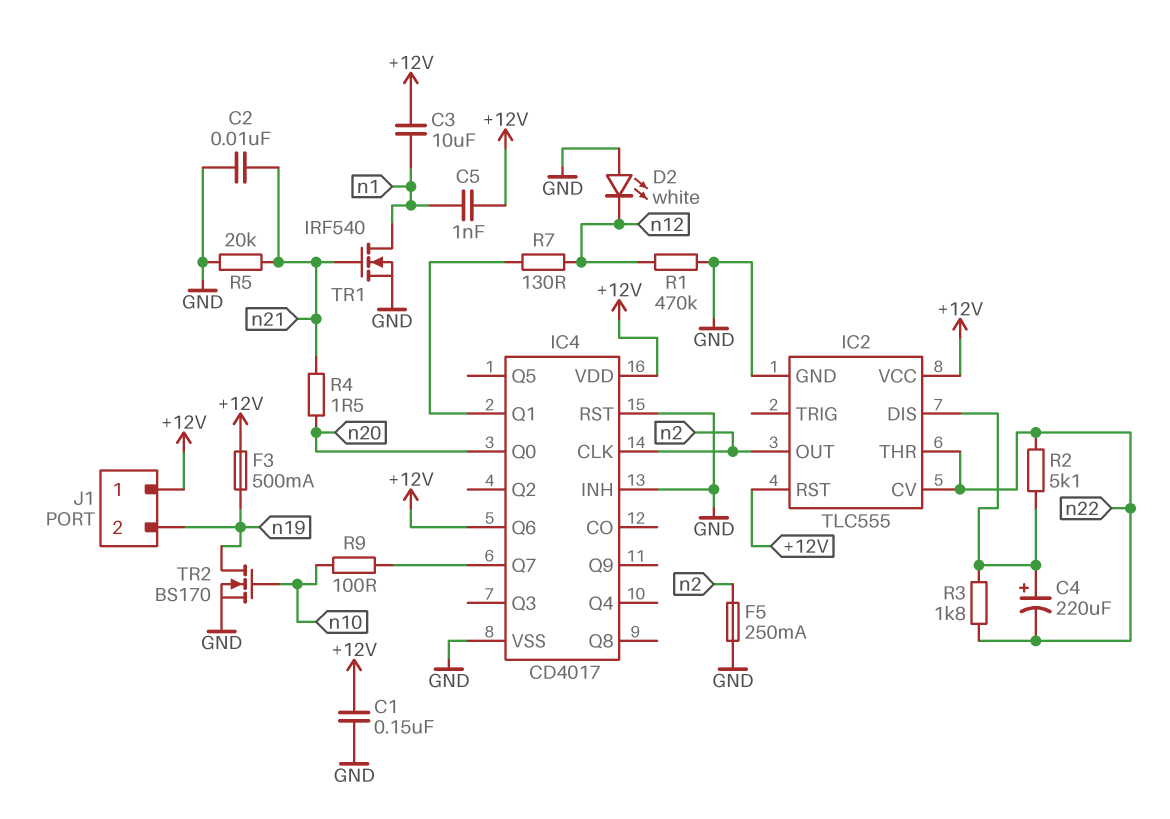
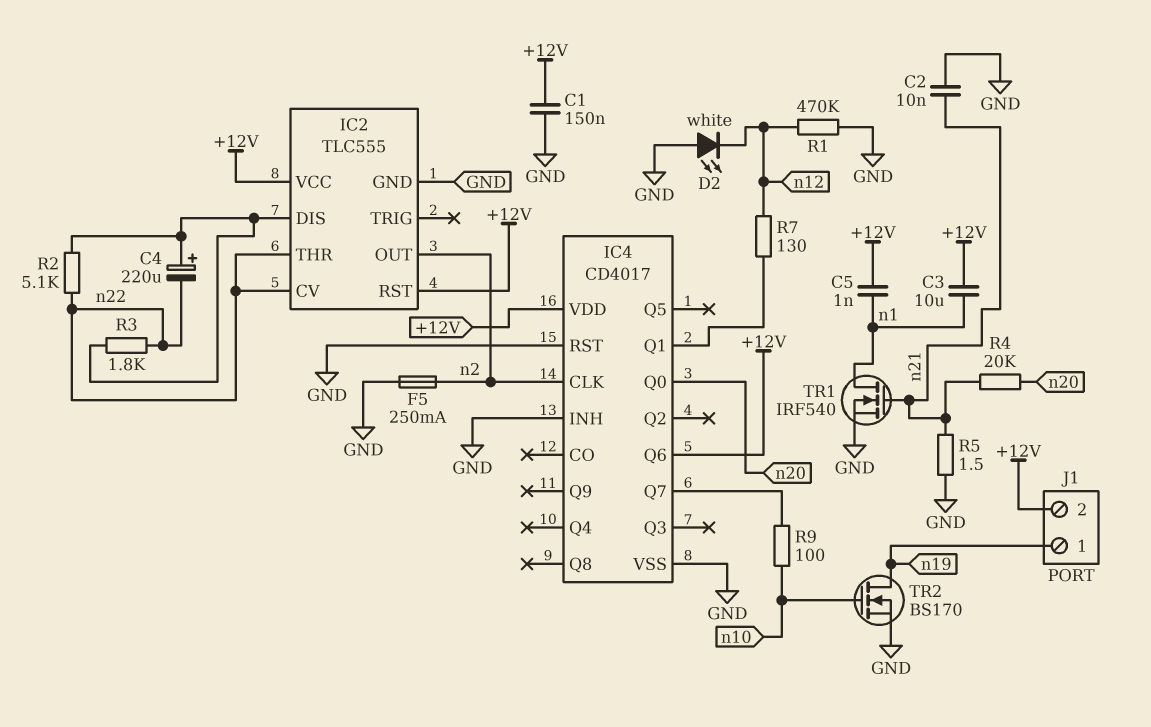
F3: 500mA (+12V, n19) -> none
J1 pin 1: +12V -> n19
J1 pin 2: n19 -> +12V
R4: 1.5 (n20, n21) -> 20k (n20, n21)
R5: 20k (GND, n21) -> 1.5 (GND, n21)

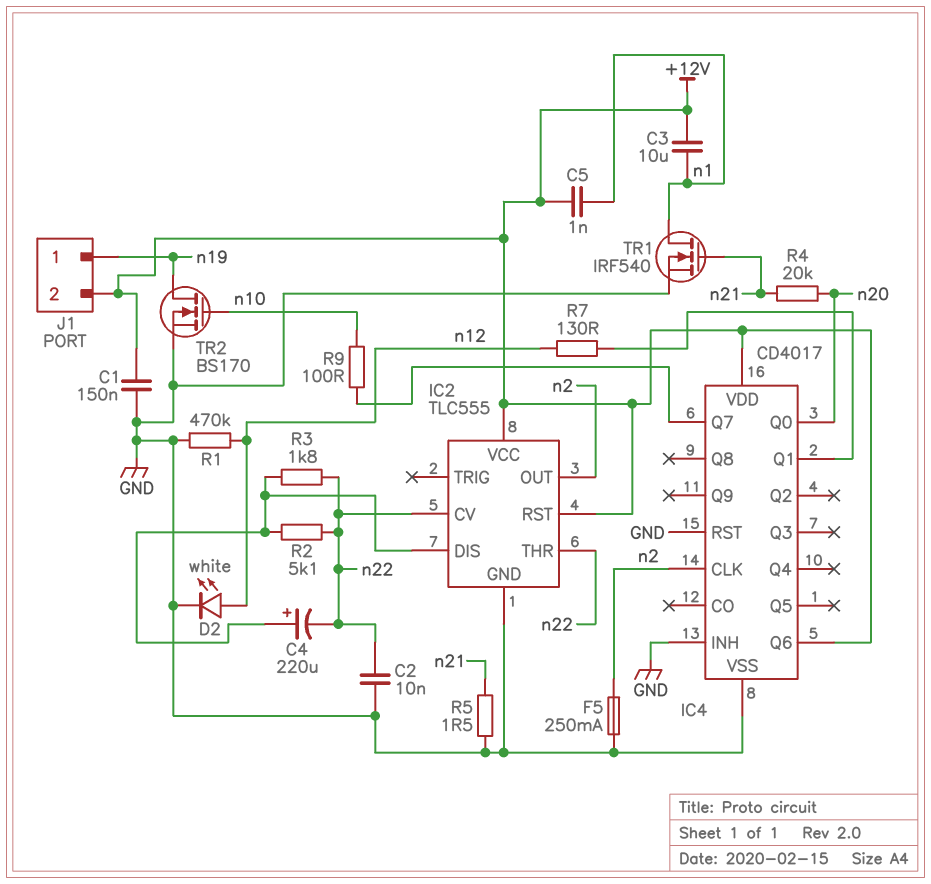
C2: 10nF (GND, n21) -> 10nF (GND, n22)
D2: LED white (A GND, K n12) -> LED white (A n12, K GND)

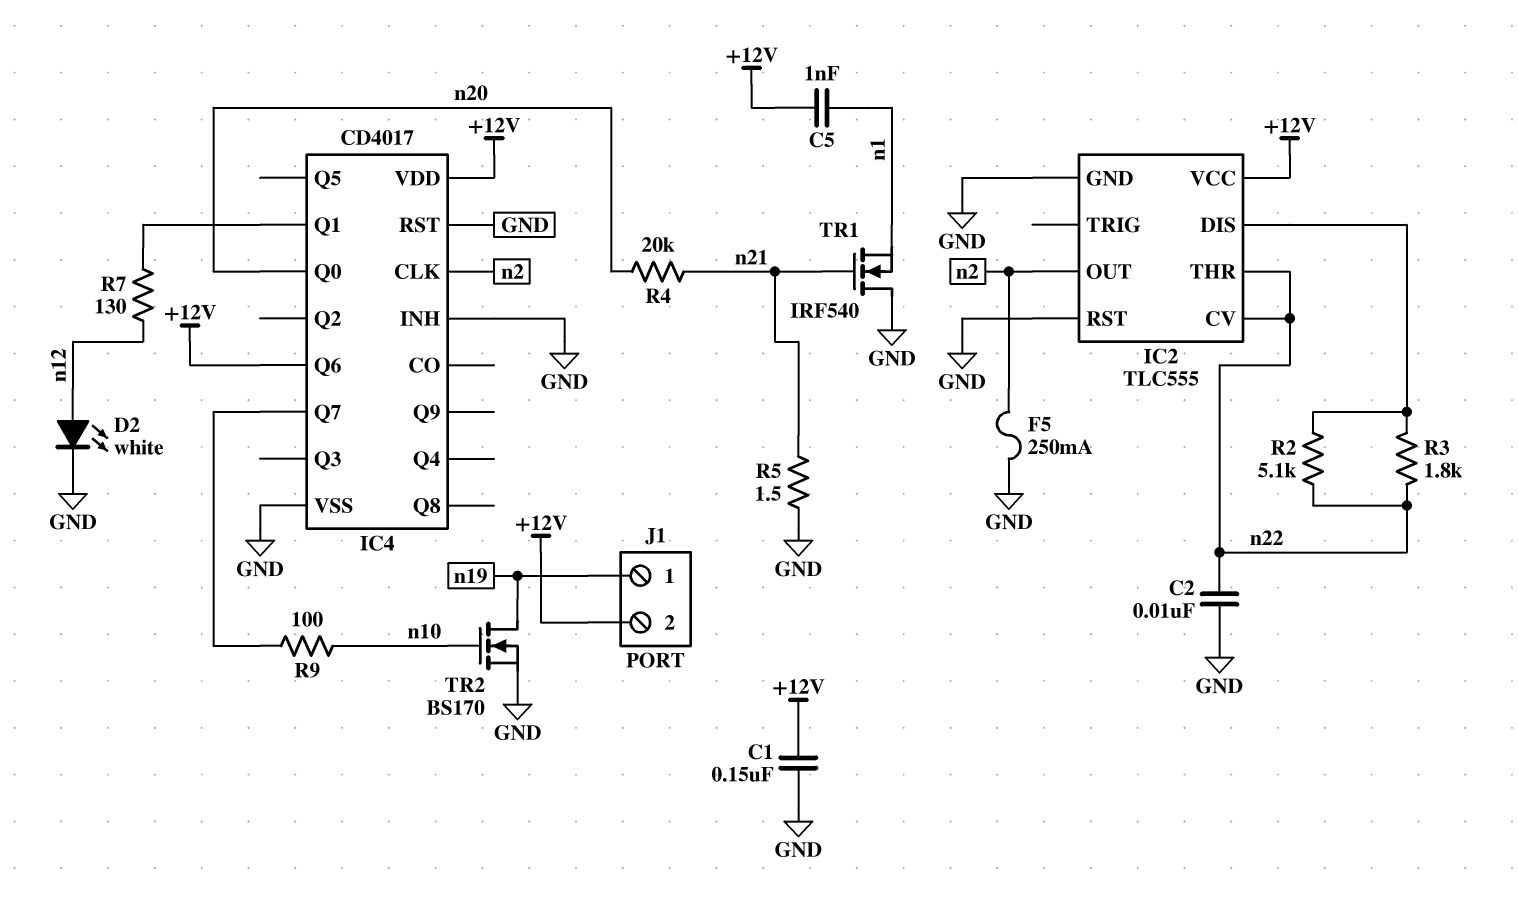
C3: 10uF (+12V, n1) -> none
C4: 220uF (plus IC2/DIS, minus n22) -> none
IC2 pin RST: +12V -> GND
R1: 470k (GND, n12) -> none
TR1: NMOS IRF540 (G n21, D n1, S GND) -> NMOS IRF540 (G n21, D GND, S n1)

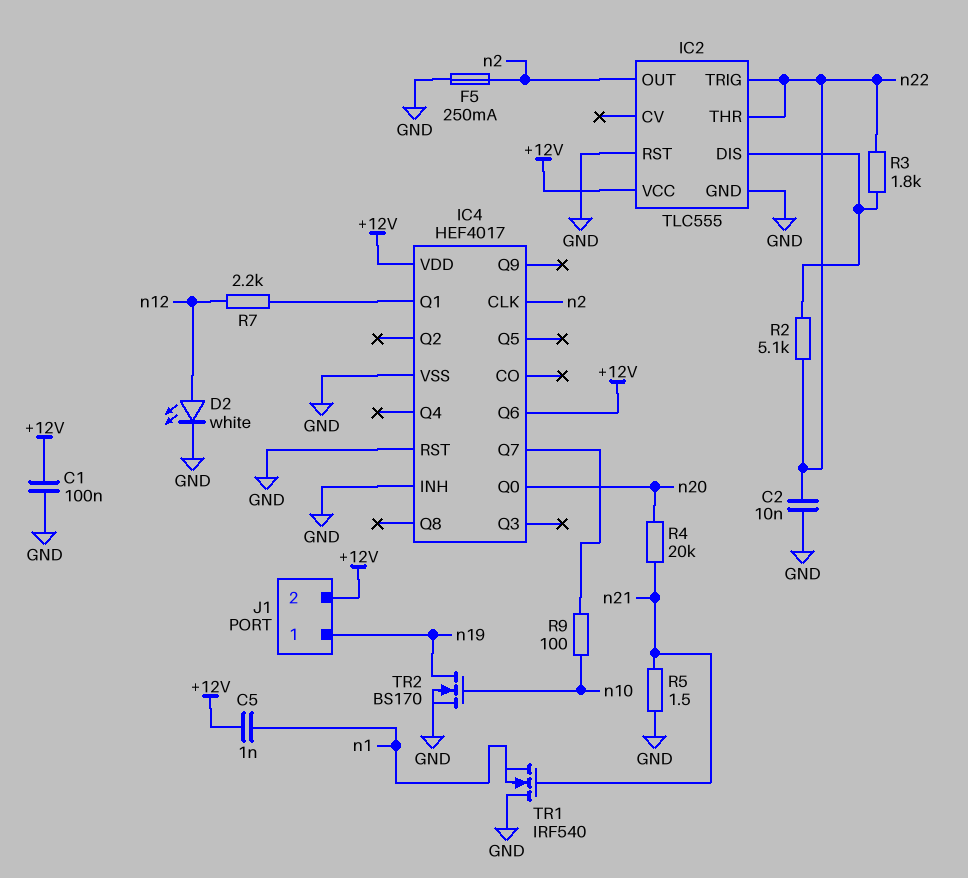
C1: 150nF (+12V, GND) -> 100nF (+12V, GND)
IC2 pin CV: n22 -> none
IC2 pin TRIG: none -> n22
IC4: CD4017 -> HEF4017
R7: 130 (IC4/Q1, n12) -> 2.2k (IC4/Q1, n12)

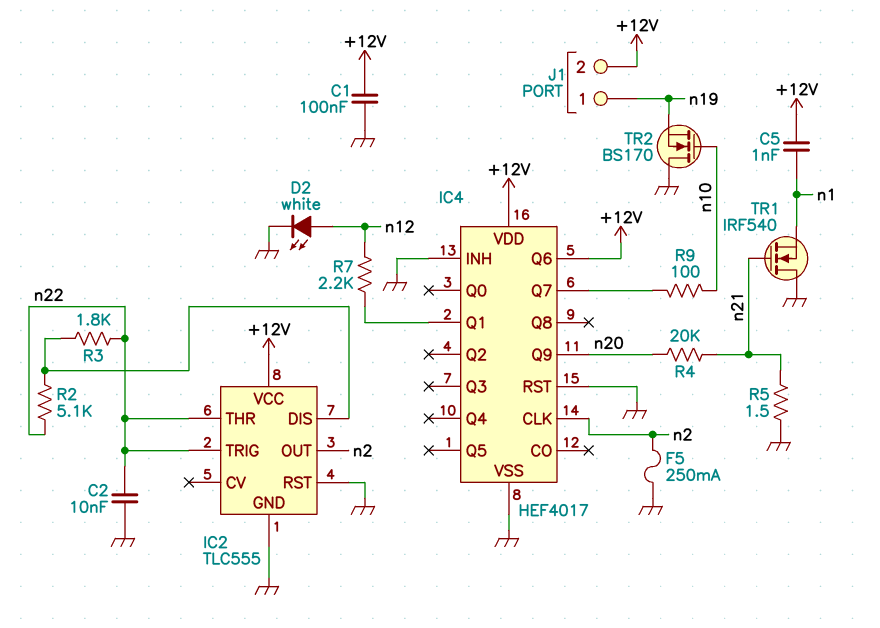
IC4 pin Q0: n20 -> none
IC4 pin Q9: none -> n20
TR2: NMOS BS170 (G n10, D n19, S GND) -> NMOS BS170 (G n10, D GND, S n19)

